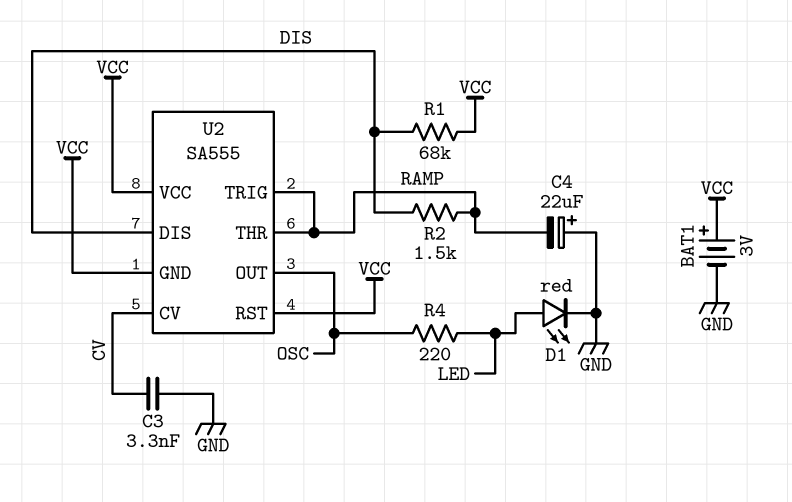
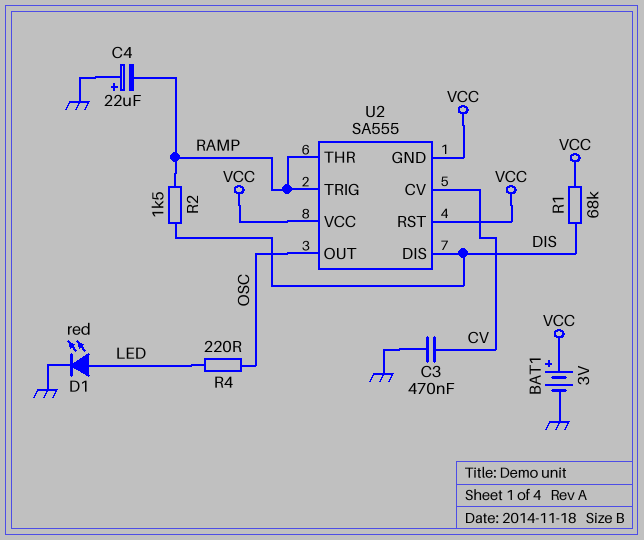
C3: 3.3nF (CV, GND) -> 470nF (CV, GND)

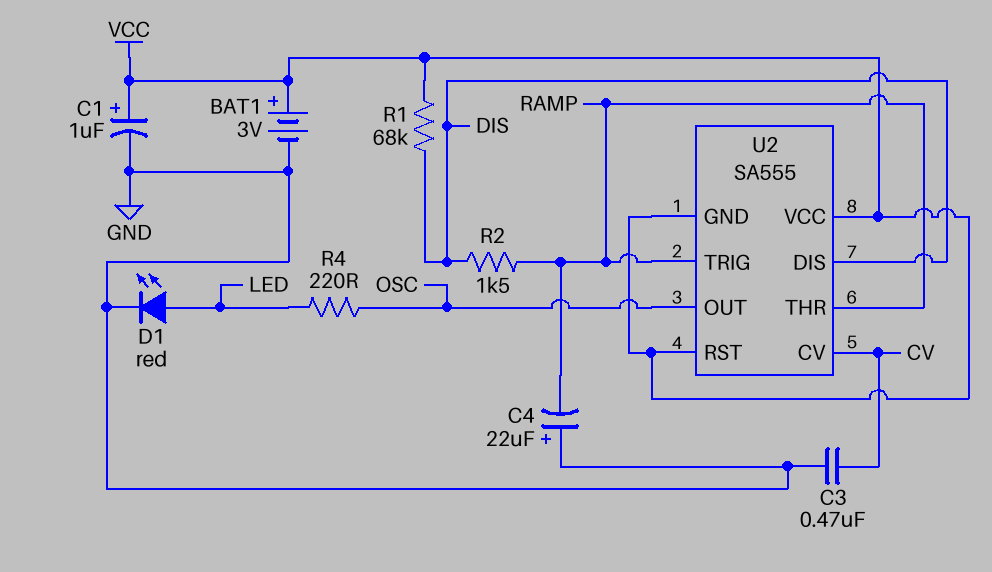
C1: none -> 1uF (plus VCC, minus GND)

